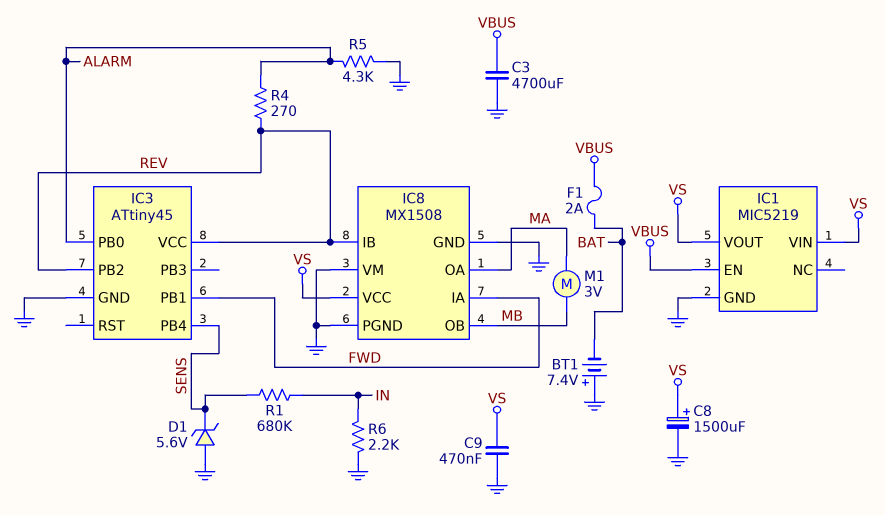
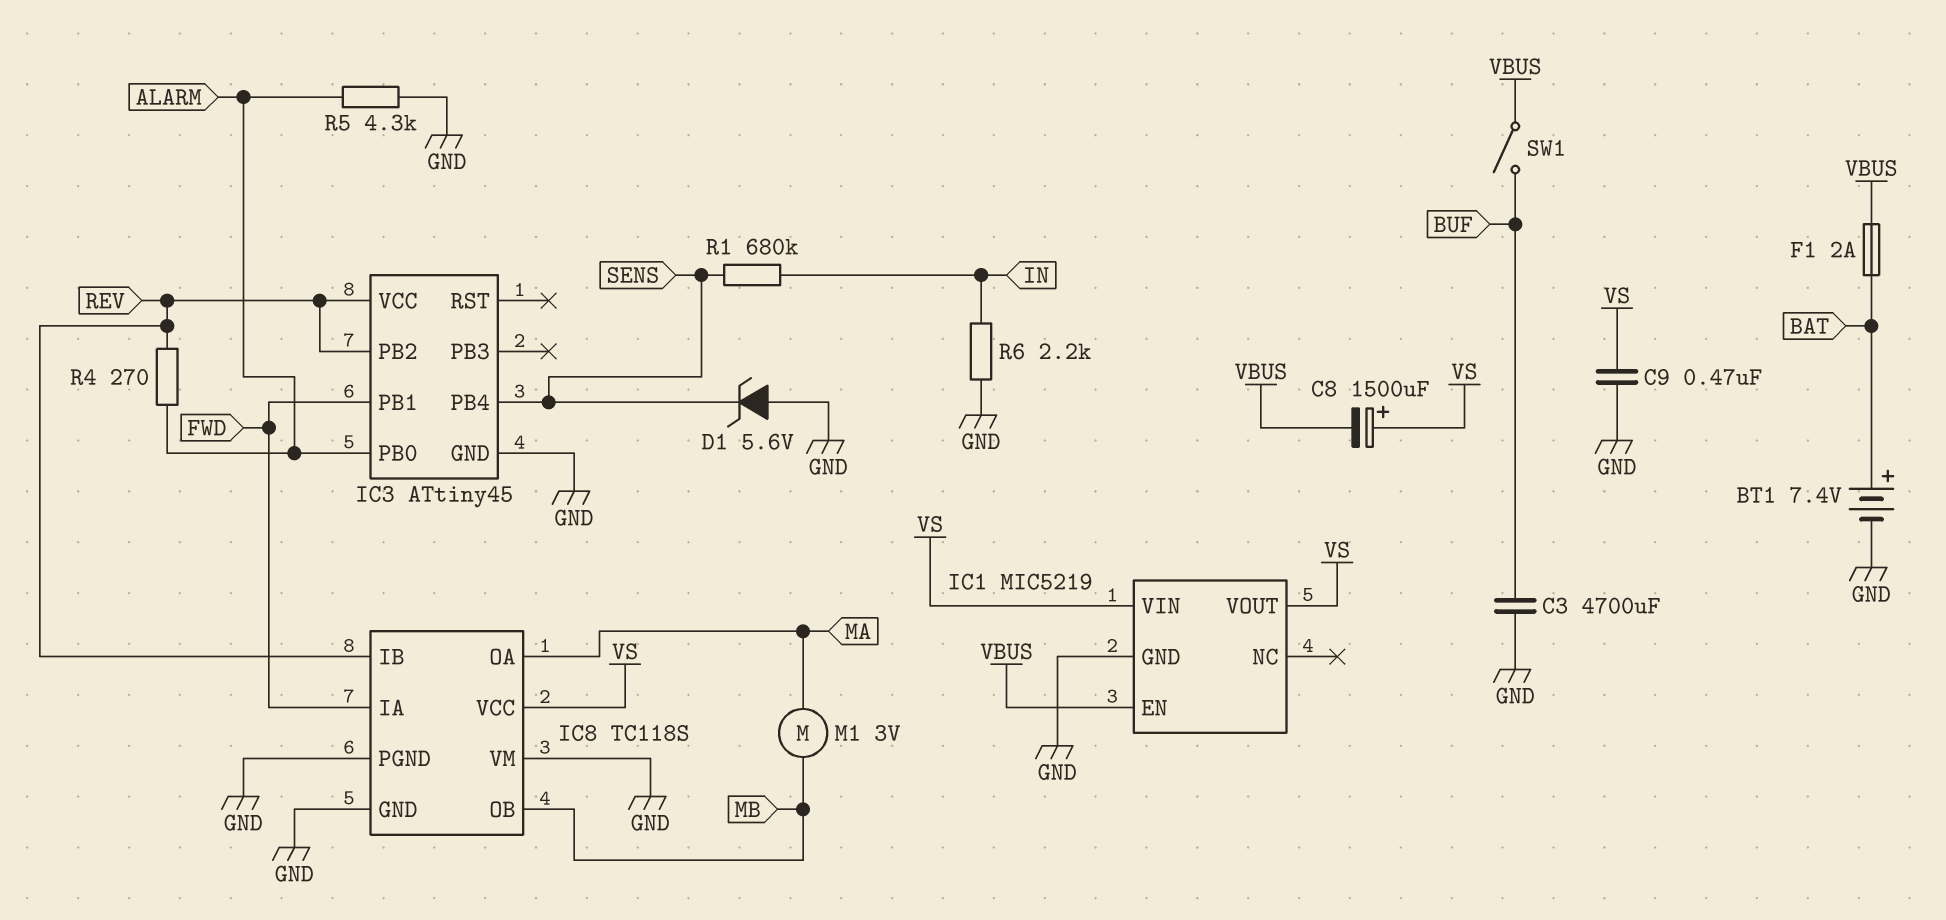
BT1: 7.4V (plus GND, minus BAT) -> 7.4V (plus BAT, minus GND)
C3: 4700uF (GND, VBUS) -> 4700uF (BUF, GND)
C8: 1500uF (plus VS, minus GND) -> 1500uF (plus VS, minus VBUS)
IC8: MX1508 -> TC118S
SW1: none -> switch (BUF, VBUS)

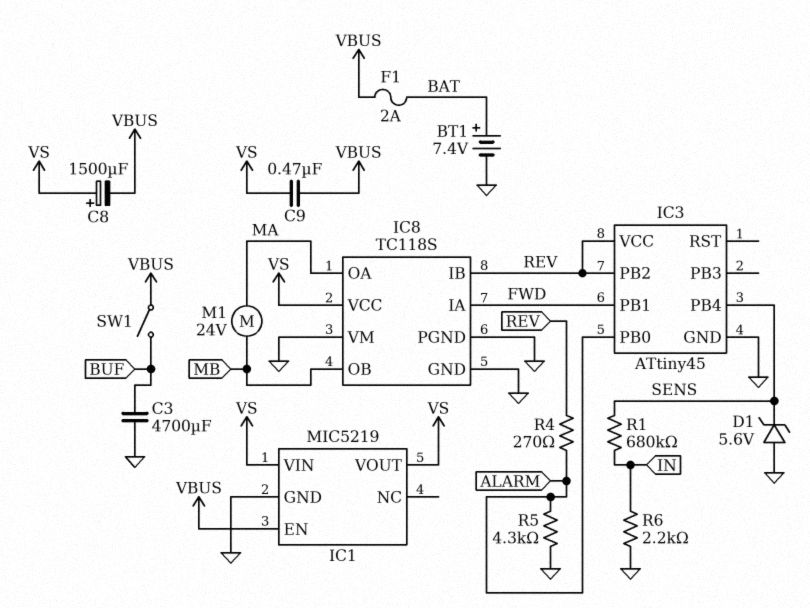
C9: 470nF (GND, VS) -> 470nF (VBUS, VS)
M1: motor 3V (MA, MB) -> motor 24V (MA, MB)

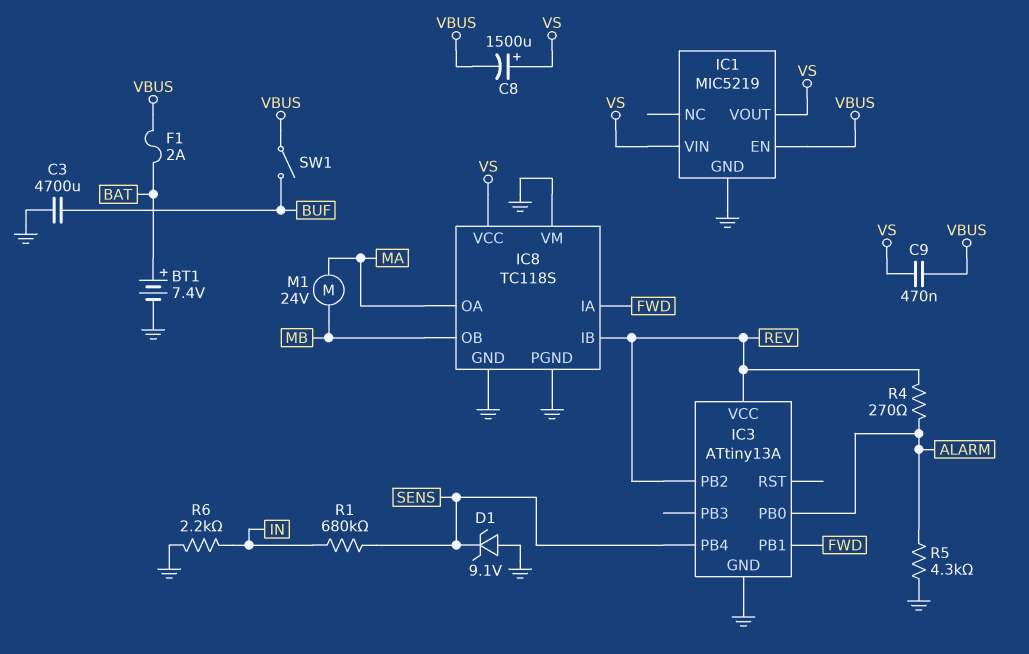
D1: zener 5.6V (A GND, K SENS) -> zener 9.1V (A GND, K SENS)
IC3: ATtiny45 -> ATtiny13A

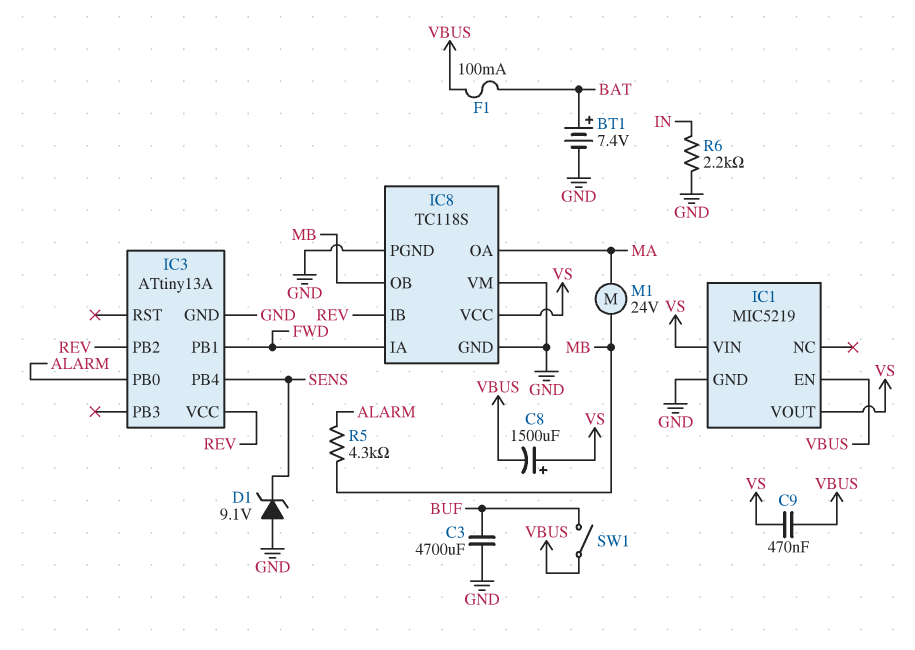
F1: 2A (BAT, VBUS) -> 100mA (BAT, VBUS)
R1: 680k (IN, SENS) -> none
R4: 270 (ALARM, REV) -> none
R5: 4.3k (ALARM, GND) -> 4.3k (ALARM, MB)

